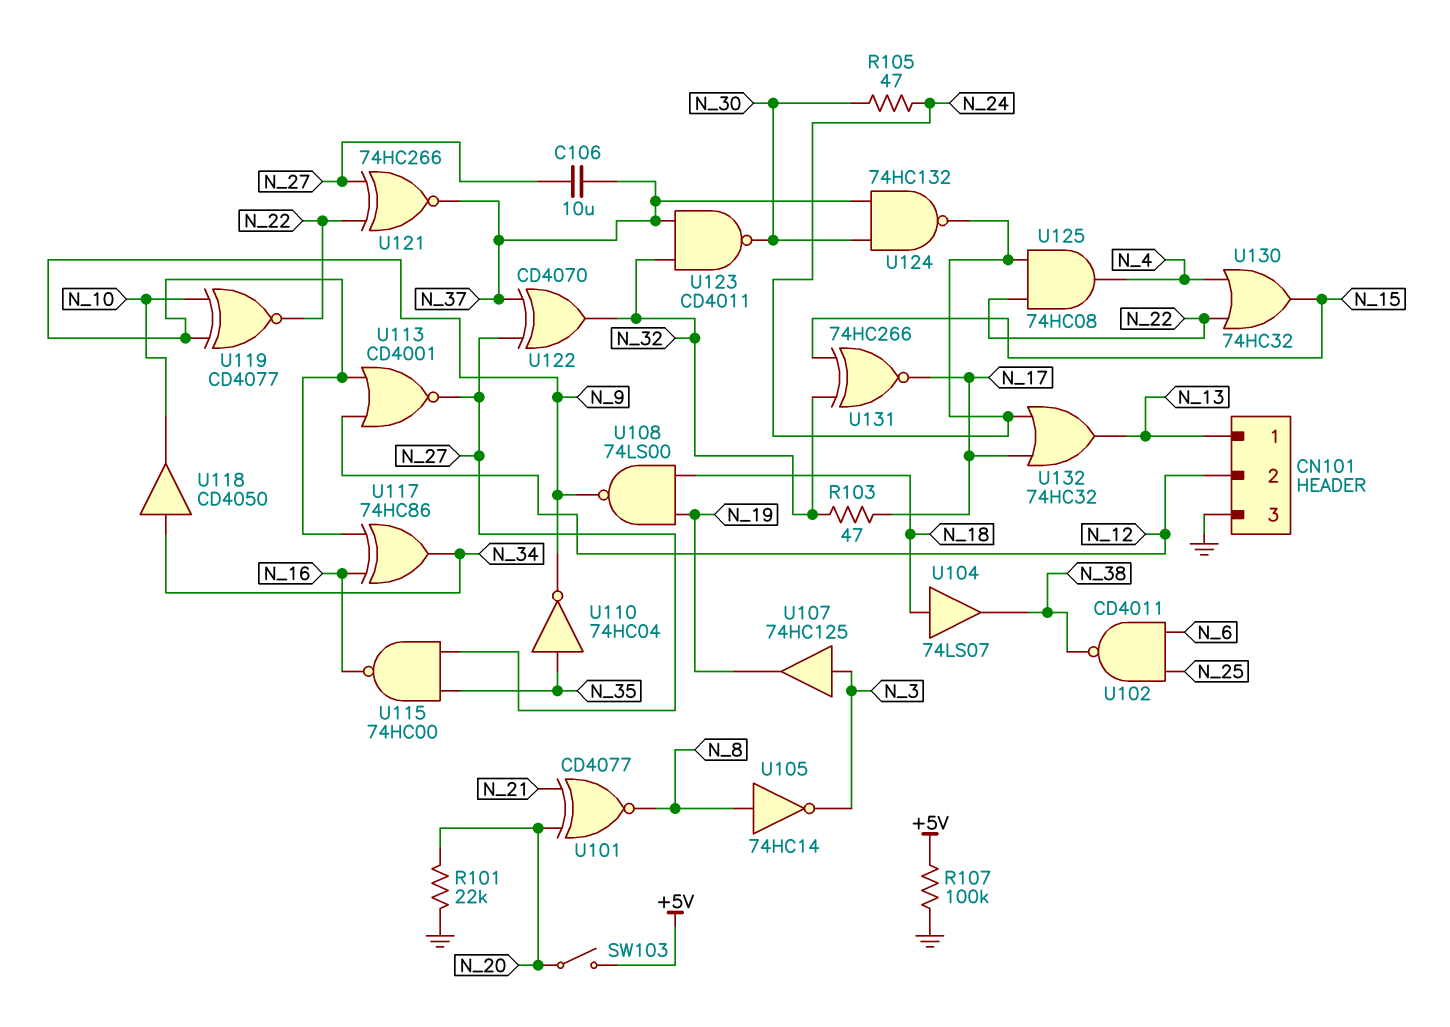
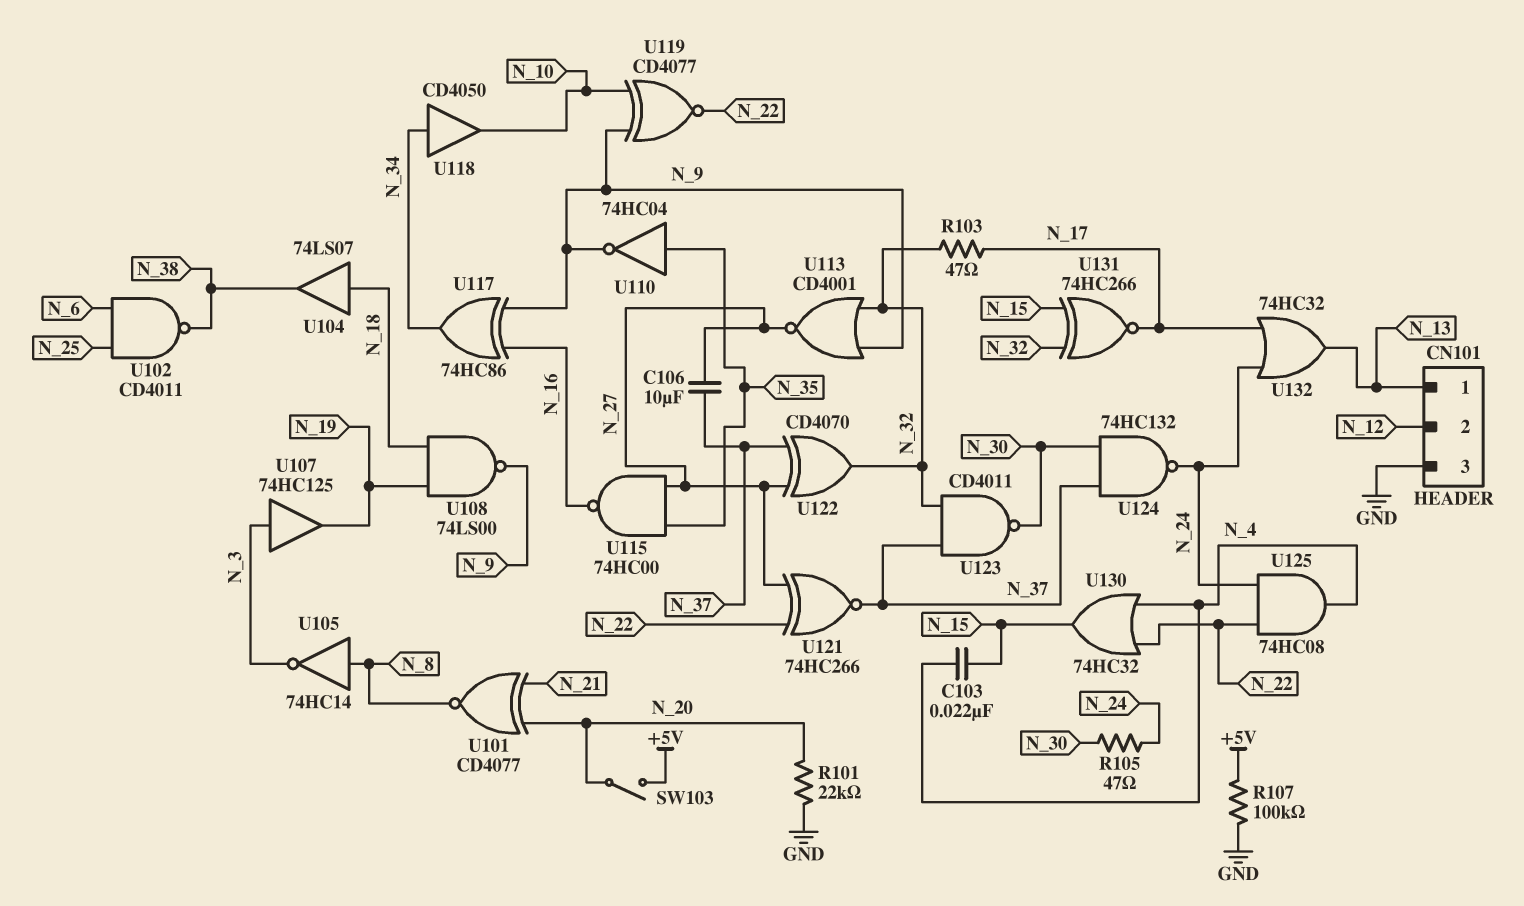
C103: none -> 22nF (N_4, N_15)
U113: NOR CD4001 (in N_9, in N_12, out N_27) -> NOR CD4001 (in N_9, in N_32, out N_27)

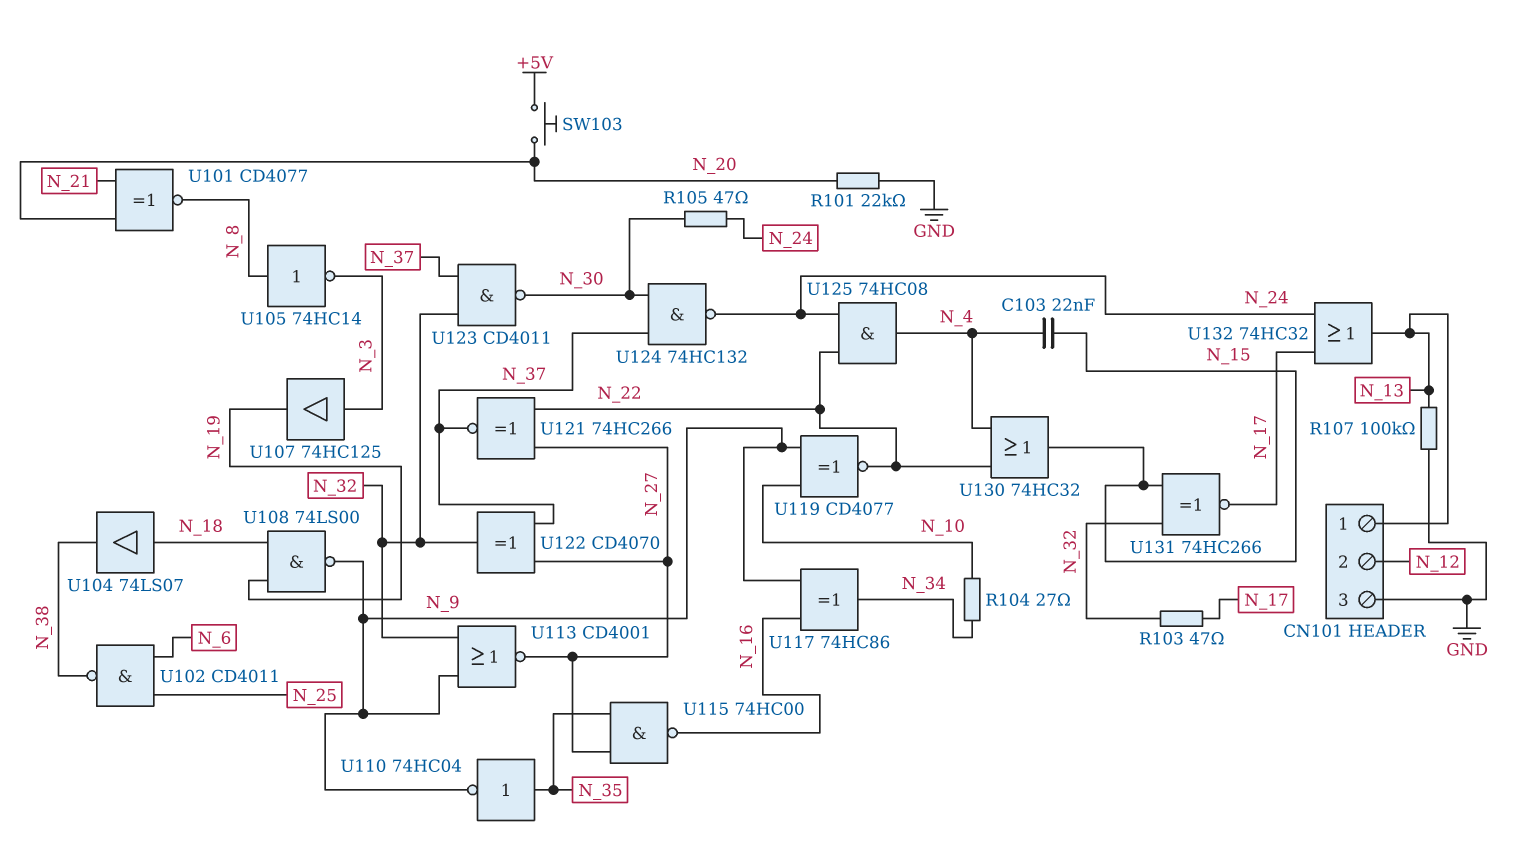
C106: 10uF (N_27, N_37) -> none
R104: none -> 27 (N_10, N_34)
R107: 100k (+5V, GND) -> 100k (GND, N_13)
SW103: switch (+5V, N_20) -> button (+5V, N_20)
U118: buffer CD4050 (in N_34, out N_10) -> none

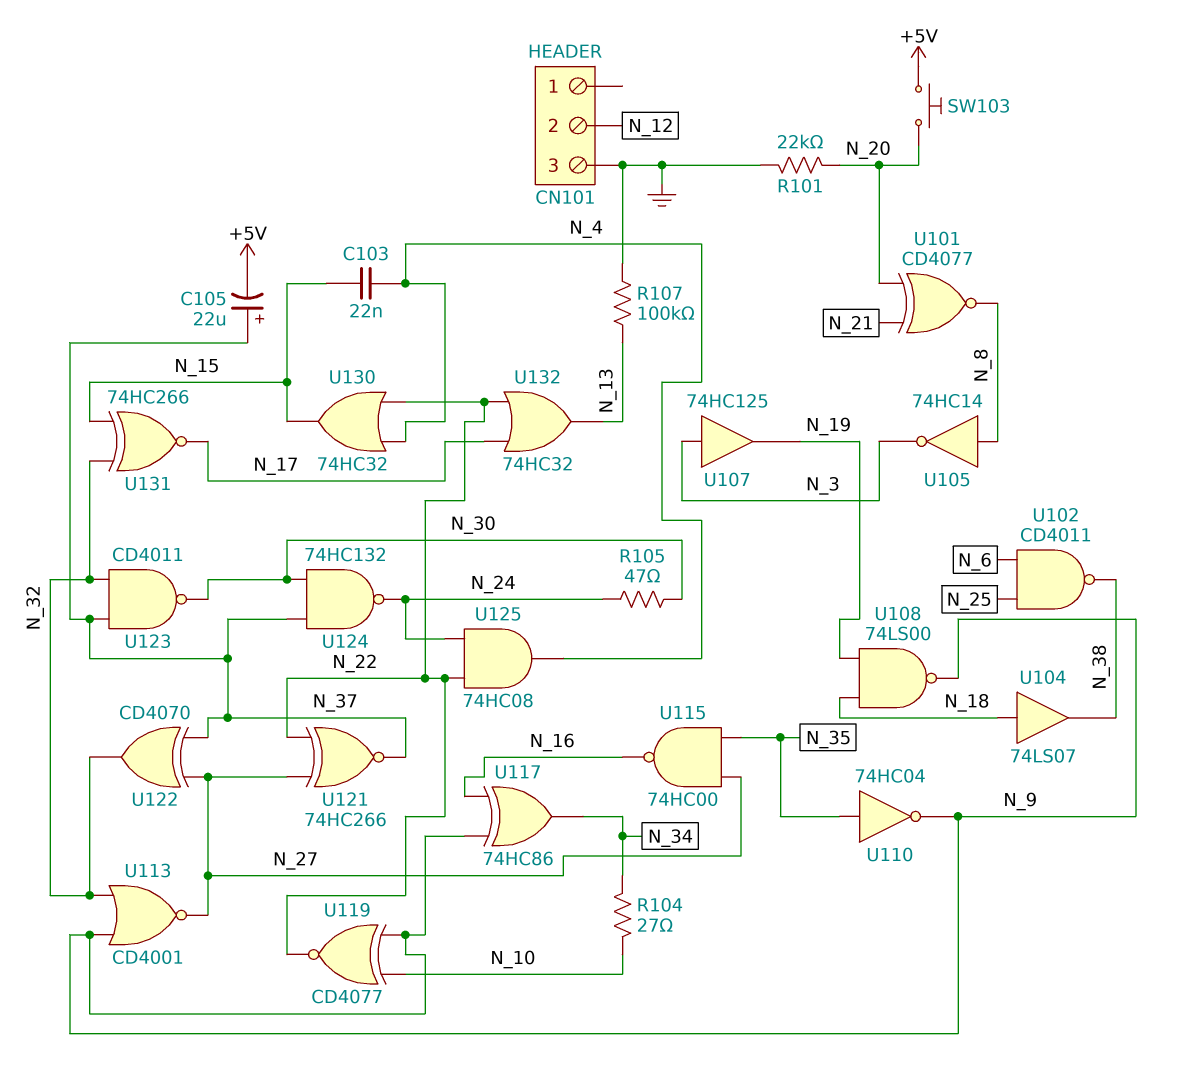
C105: none -> 22uF (plus N_37, minus +5V)
CN101 pin 1: N_13 -> none
R103: 47 (N_17, N_32) -> none
U132: OR 74HC32 (in N_17, in N_24, out N_13) -> OR 74HC32 (in N_17, in N_22, out N_13)

